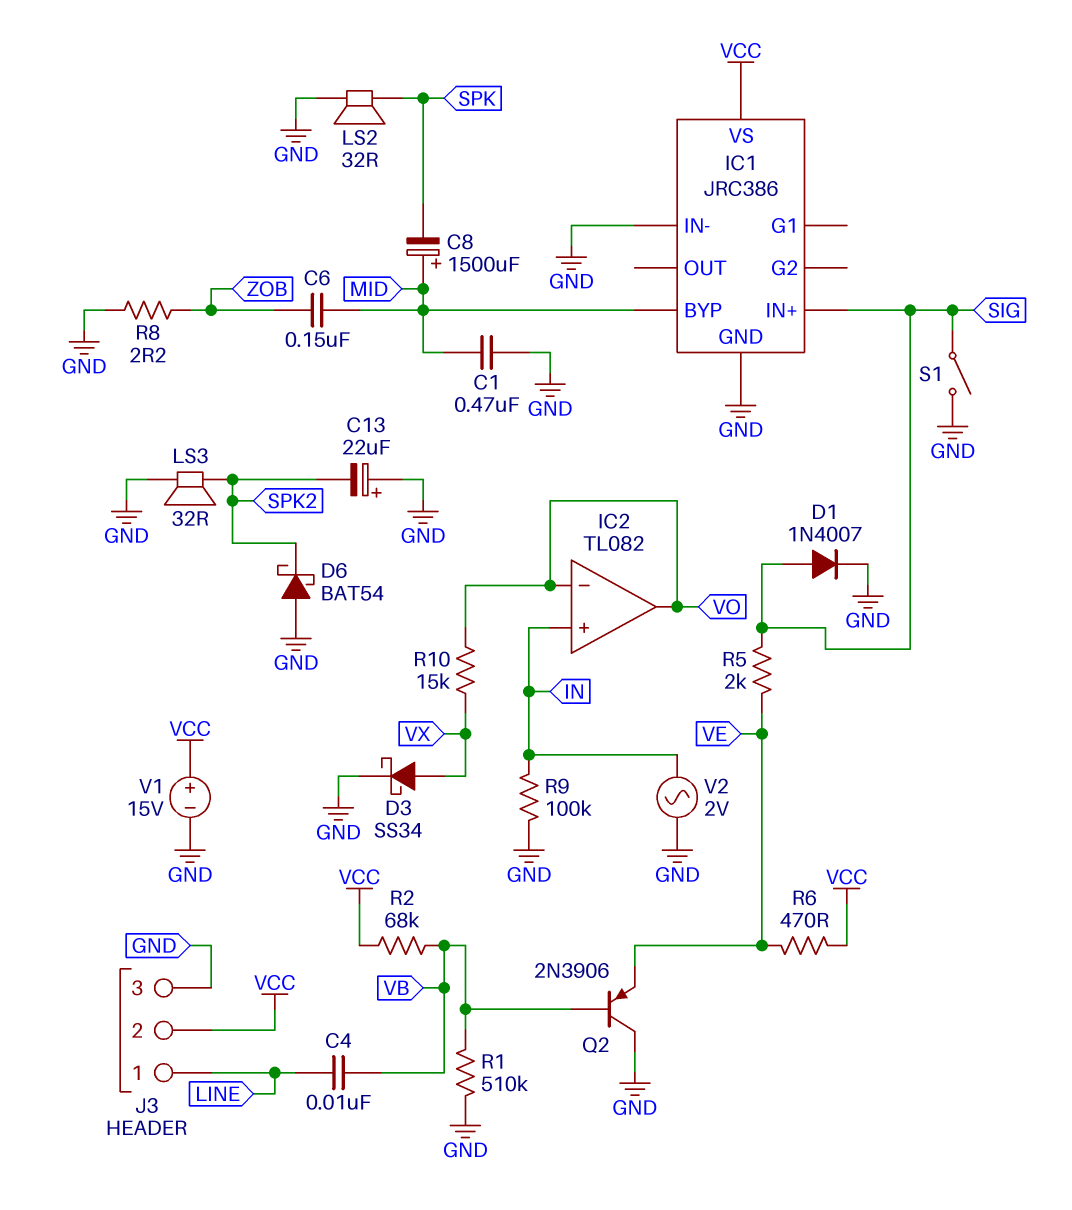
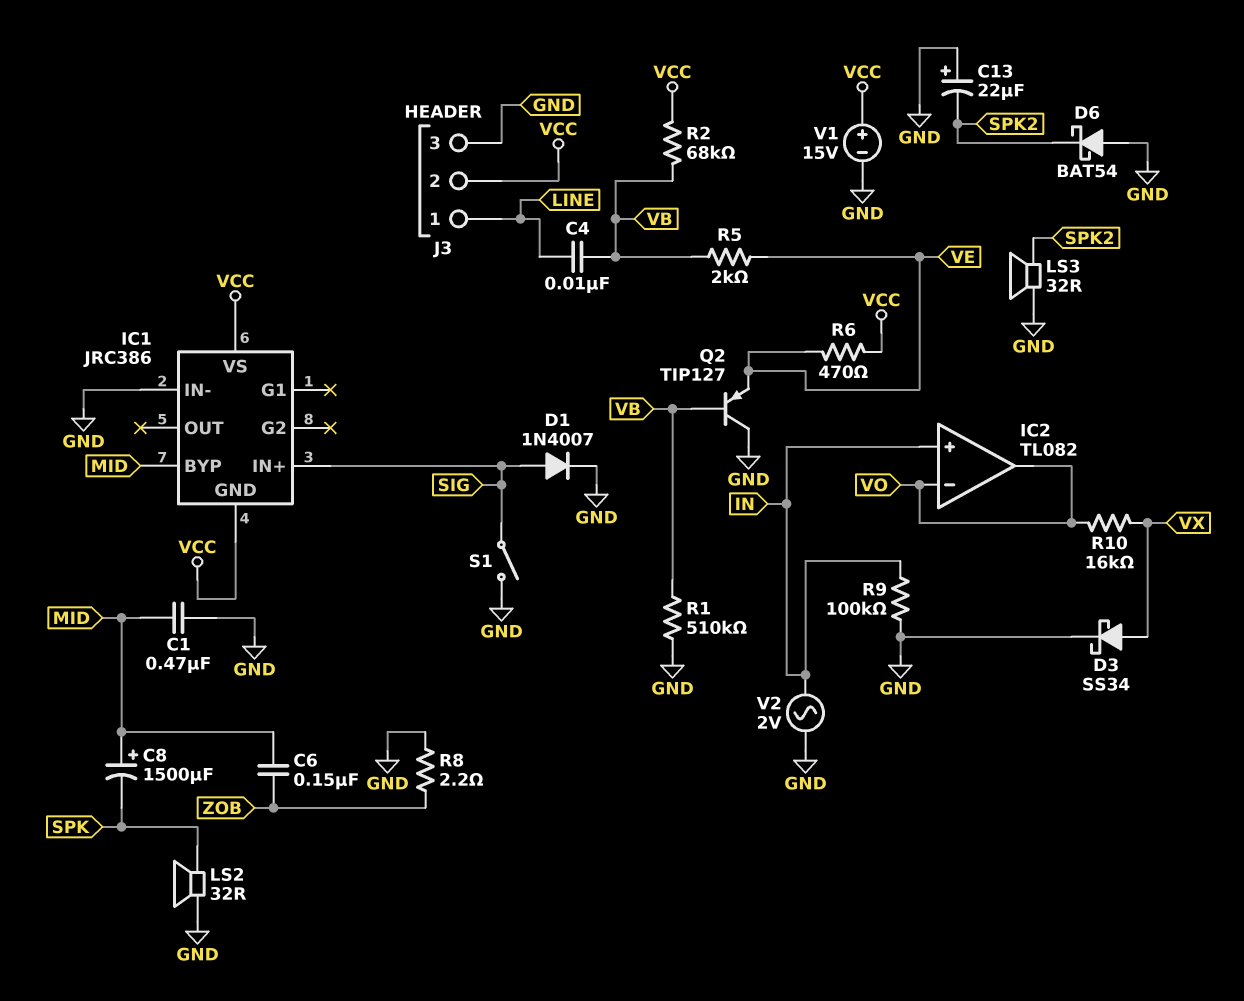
IC1 pin GND: GND -> VCC
Q2: PNP 2N3906 (B VB, C GND, E VE) -> PNP TIP127 (B VB, C GND, E VE)
R5: 2k (SIG, VE) -> 2k (VB, VE)
R10: 15k (VO, VX) -> 16k (VO, VX)

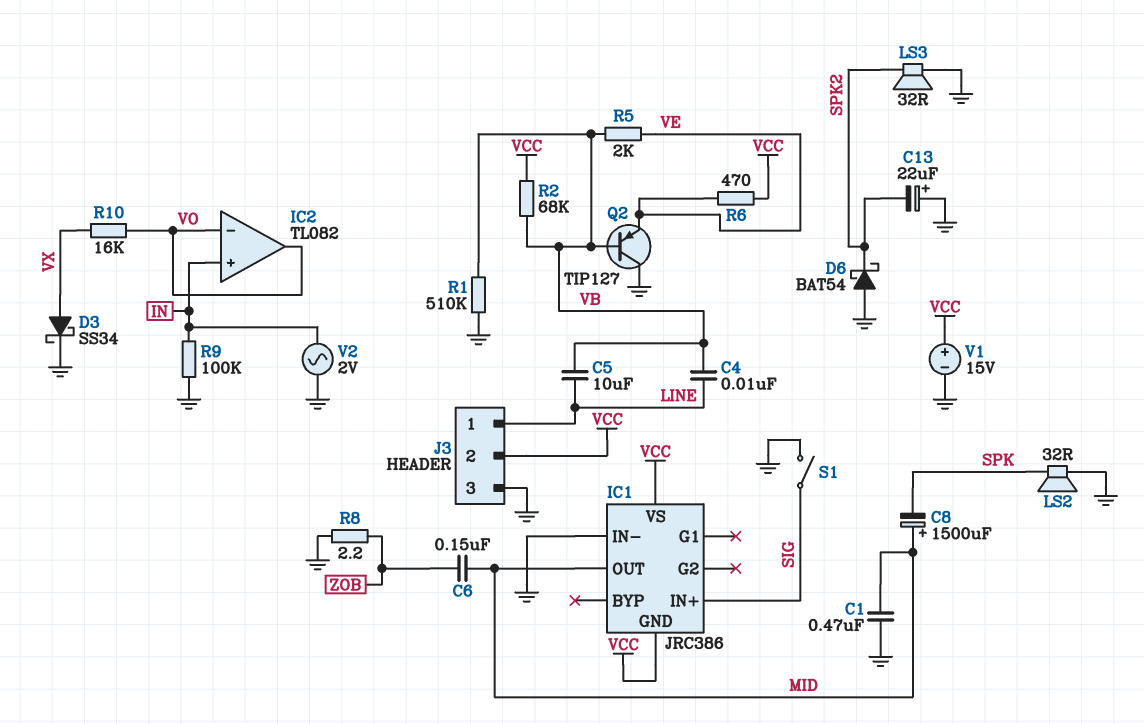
C5: none -> 10uF (LINE, VB)
D1: diode 1N4007 (A SIG, K GND) -> none
IC1 pin BYP: MID -> none
IC1 pin OUT: none -> MID

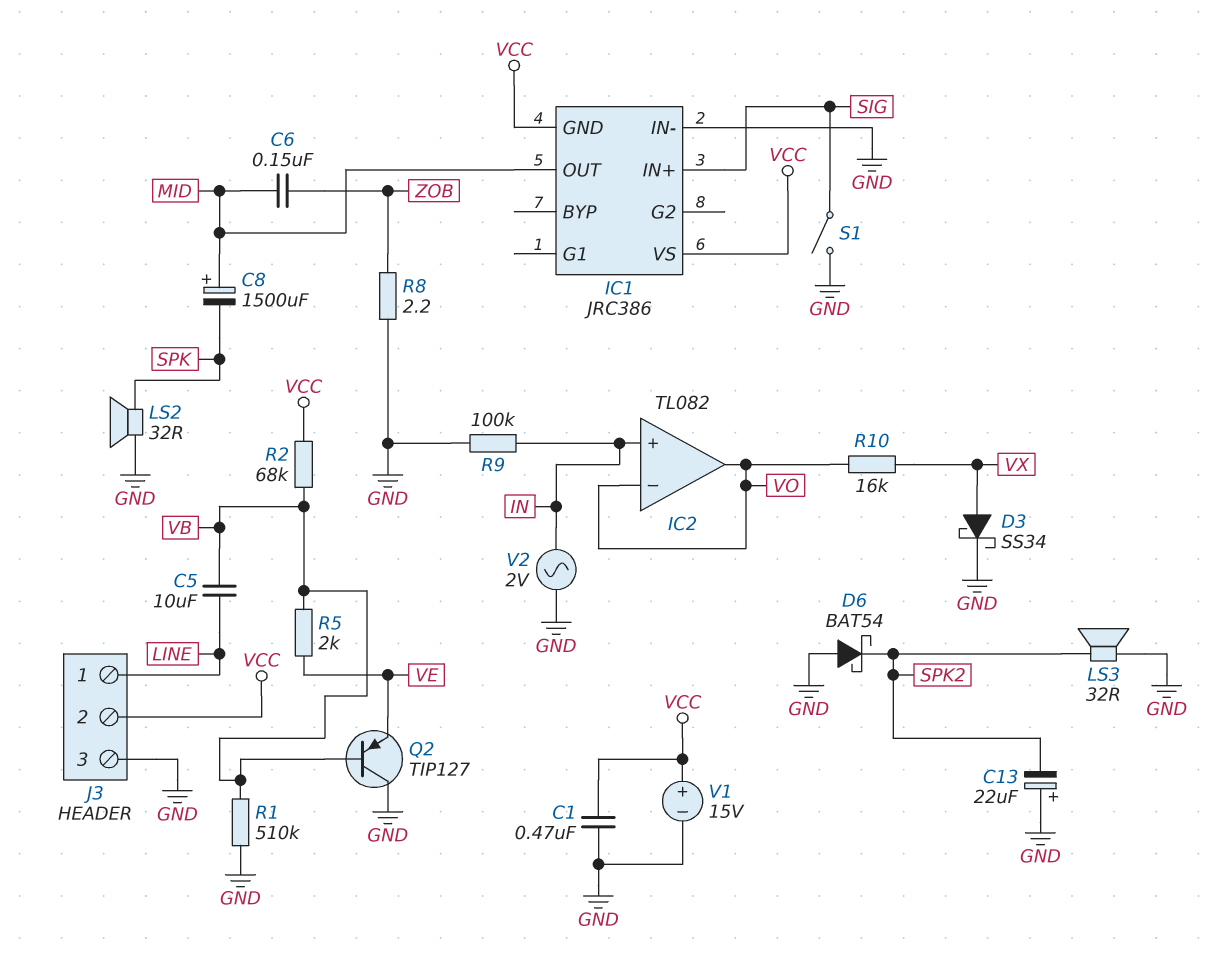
C1: 470nF (GND, MID) -> 470nF (GND, VCC)
C4: 10nF (LINE, VB) -> none
R6: 470 (VCC, VE) -> none

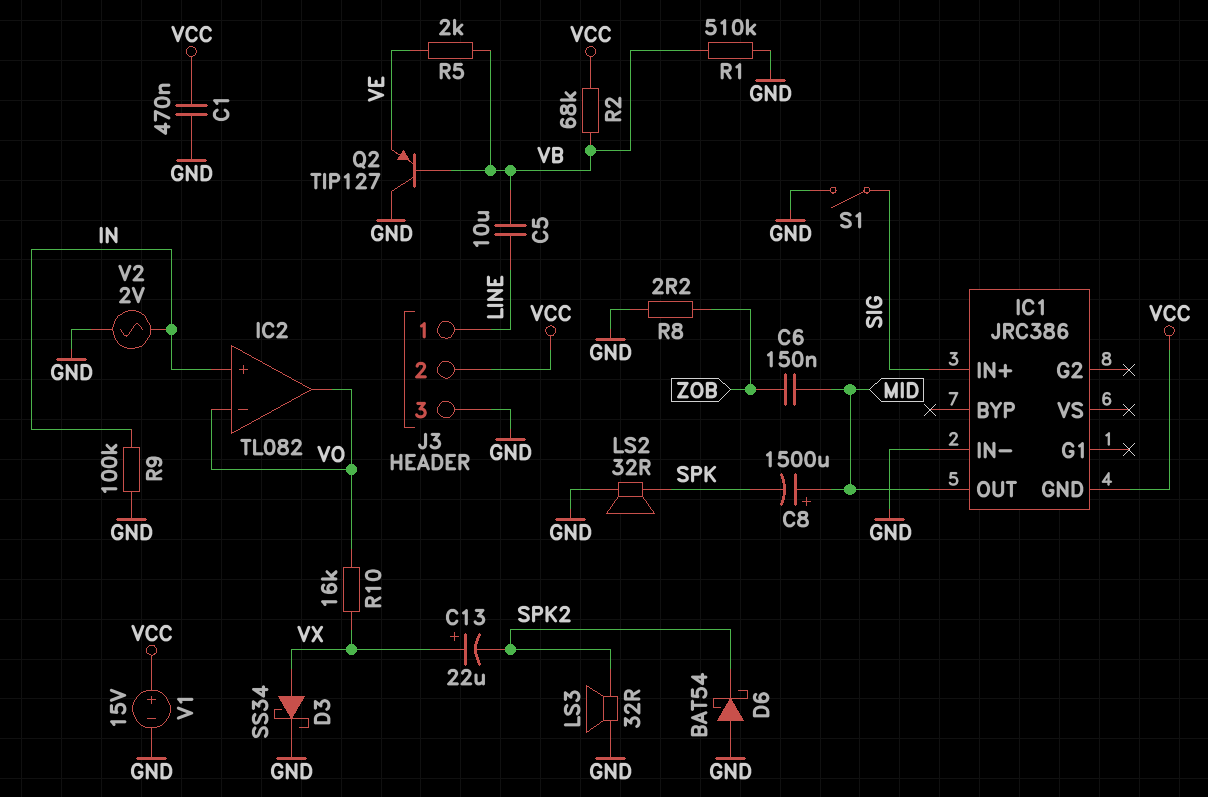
C13: 22uF (plus GND, minus SPK2) -> 22uF (plus VX, minus SPK2)
IC1 pin VS: VCC -> none

